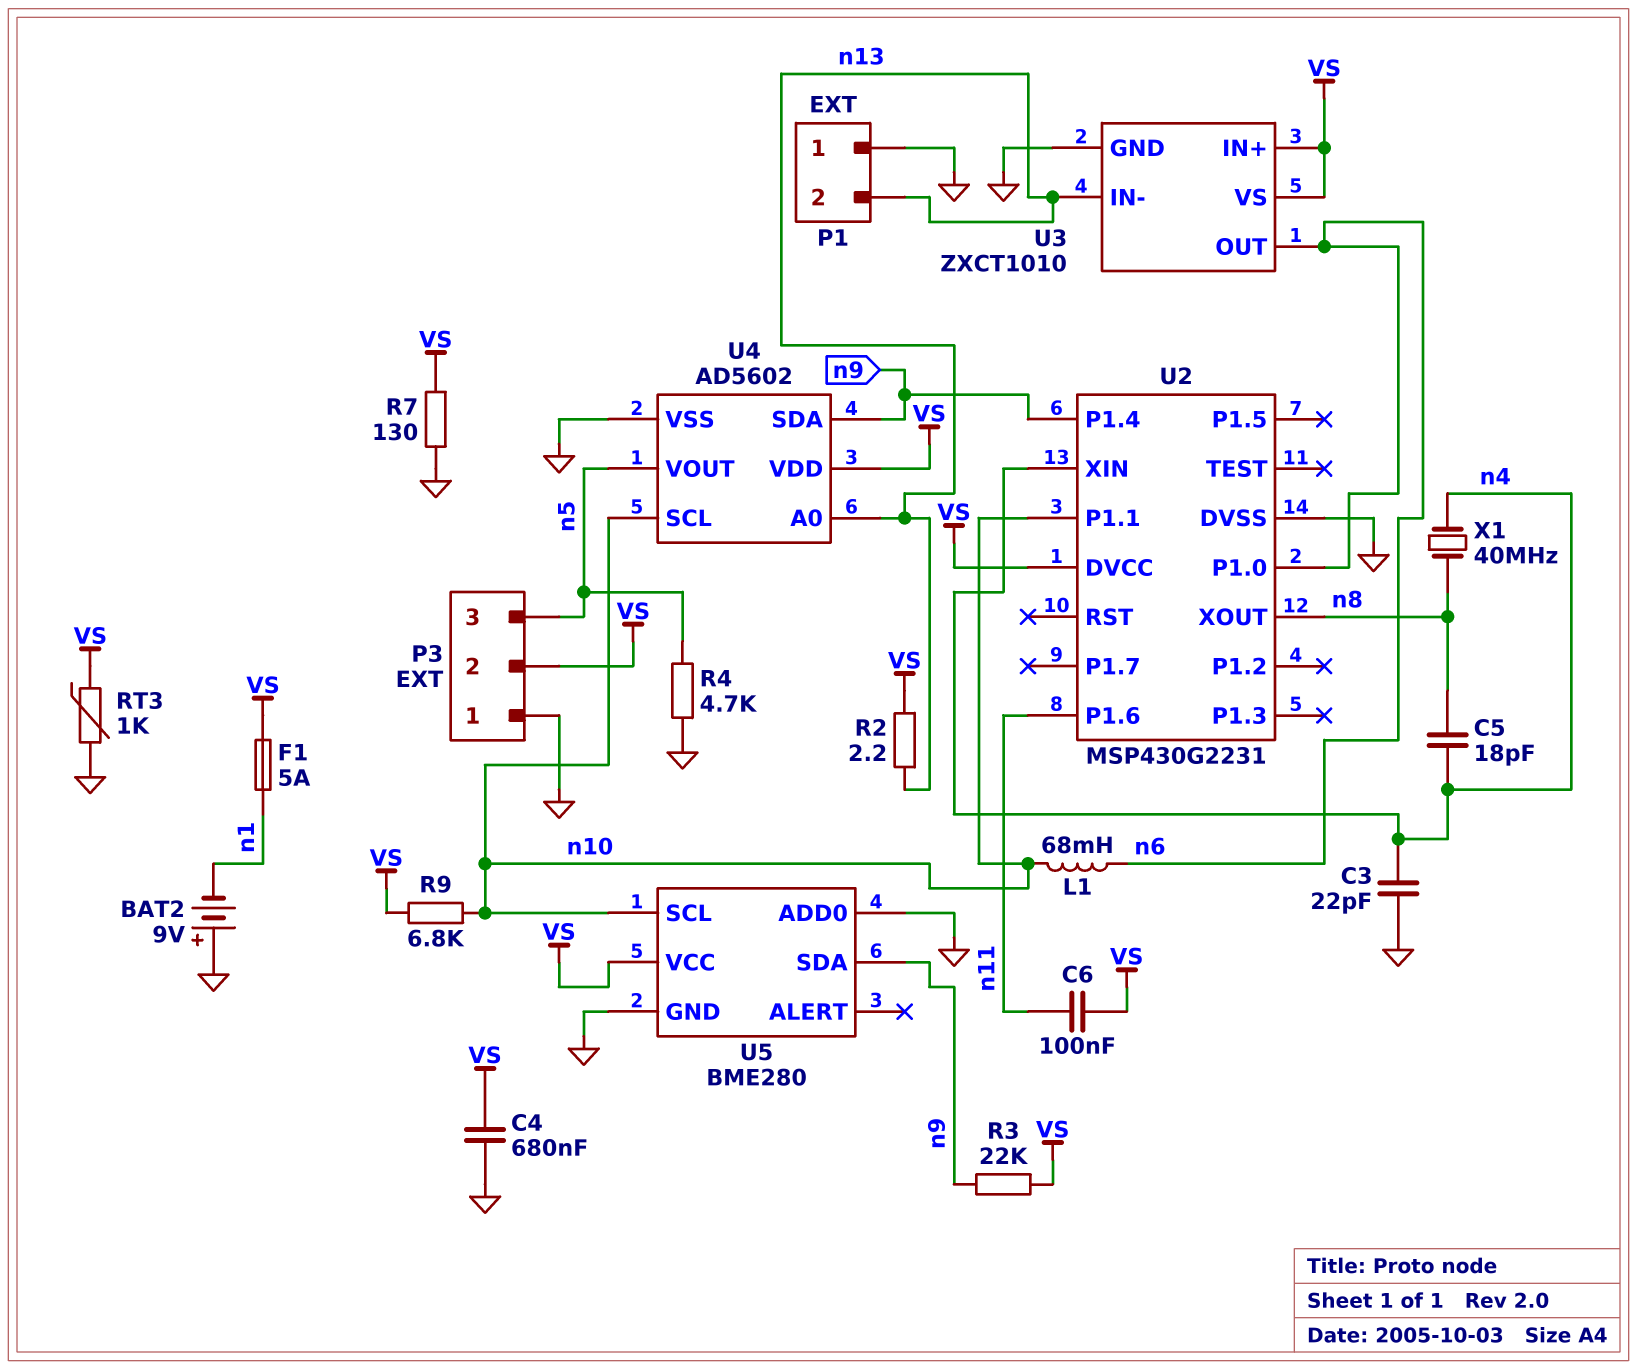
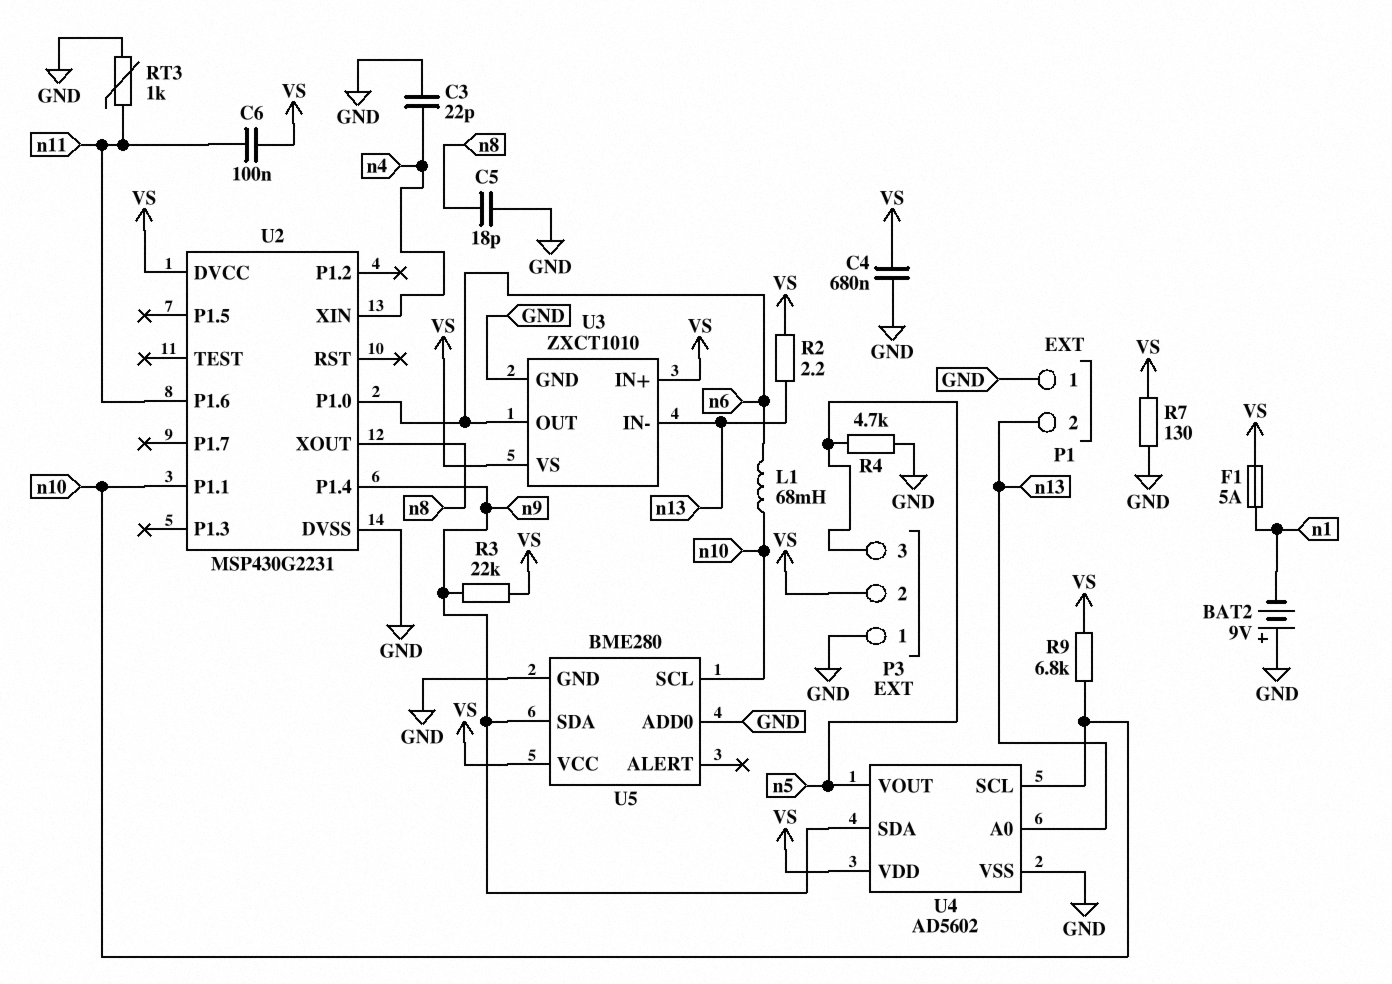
C5: 18pF (n4, n8) -> 18pF (GND, n8)
RT3: 1k (GND, VS) -> 1k (GND, n11)
X1: 40MHz (n4, n8) -> none

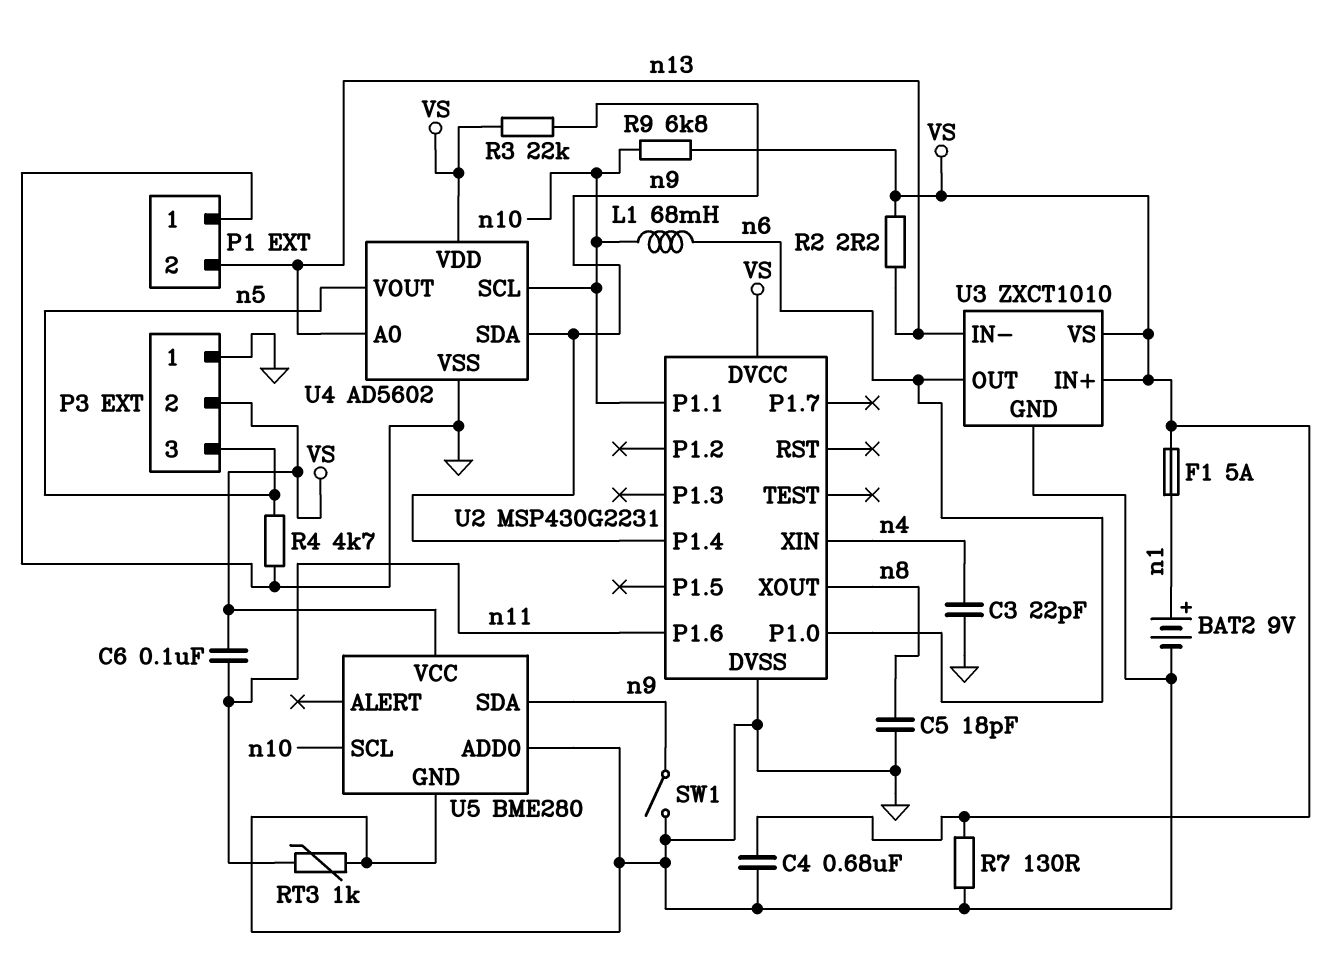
BAT2: 9V (plus GND, minus n1) -> 9V (plus n1, minus GND)
SW1: none -> switch (GND, n9)

